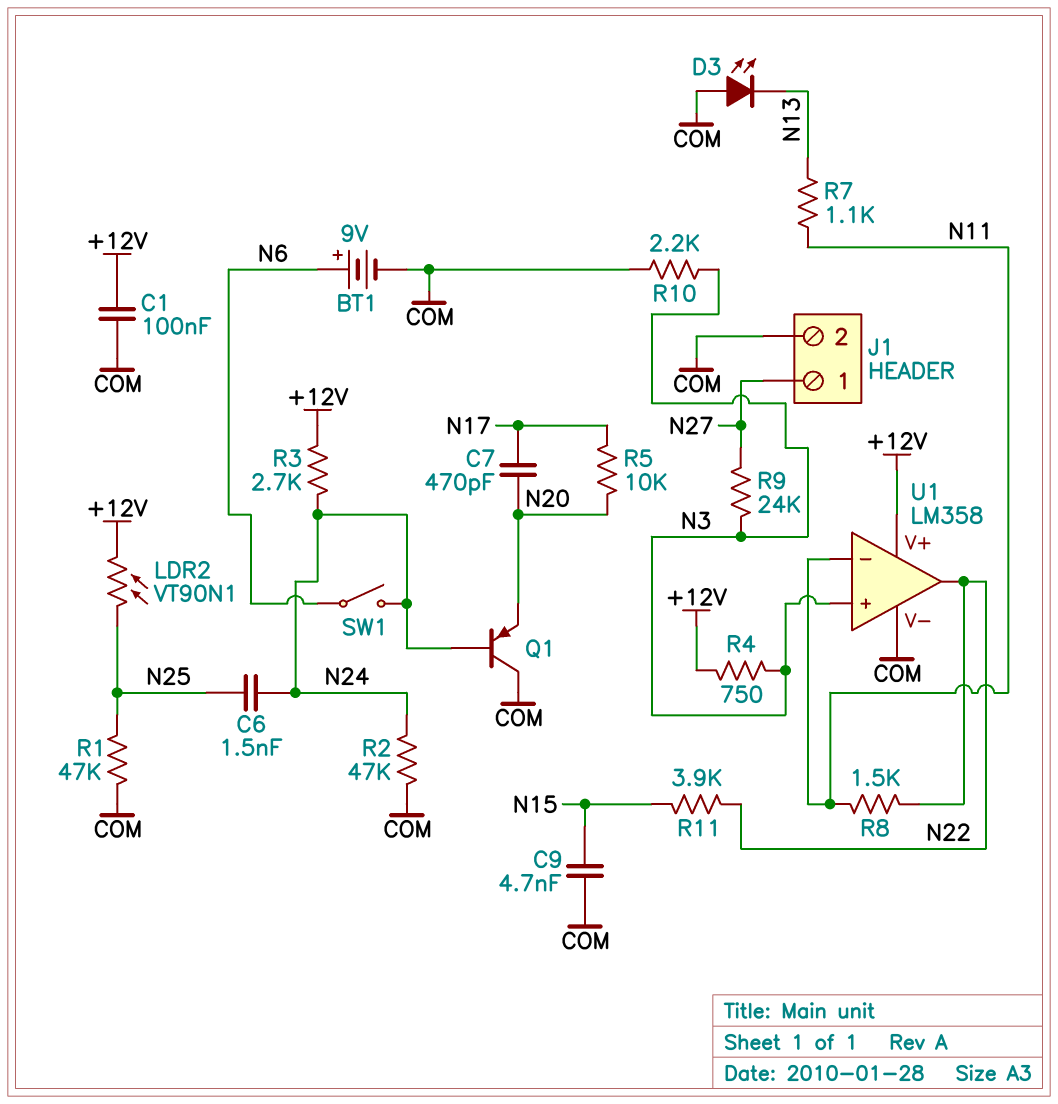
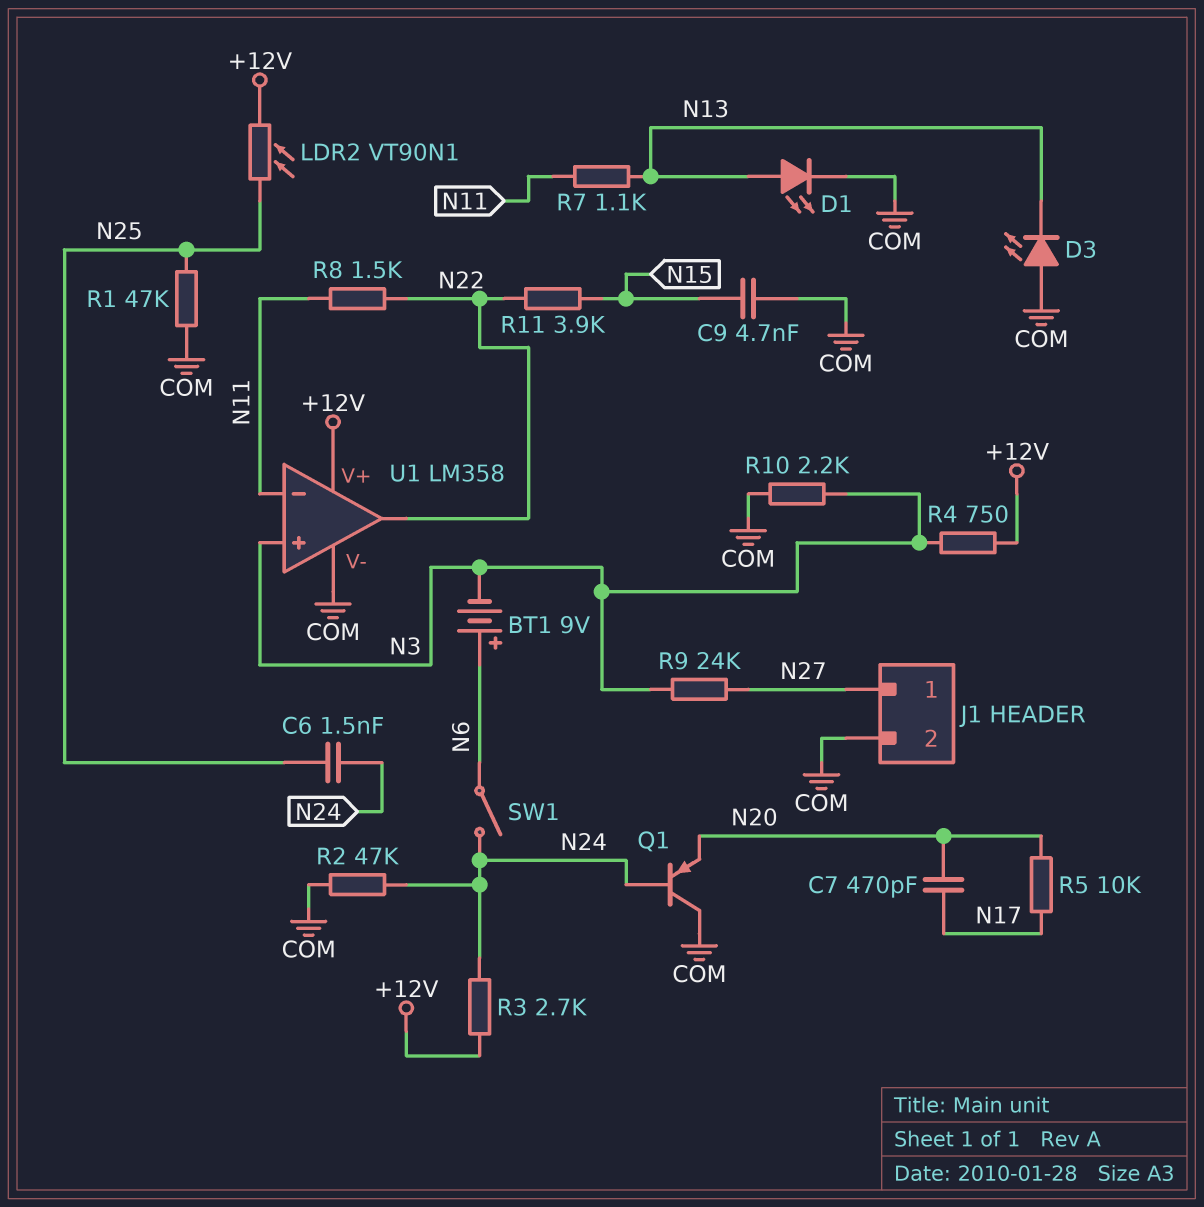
BT1: 9V (plus N6, minus COM) -> 9V (plus N6, minus N3)
C1: 100nF (+12V, COM) -> none
D1: none -> LED (A N13, K COM)

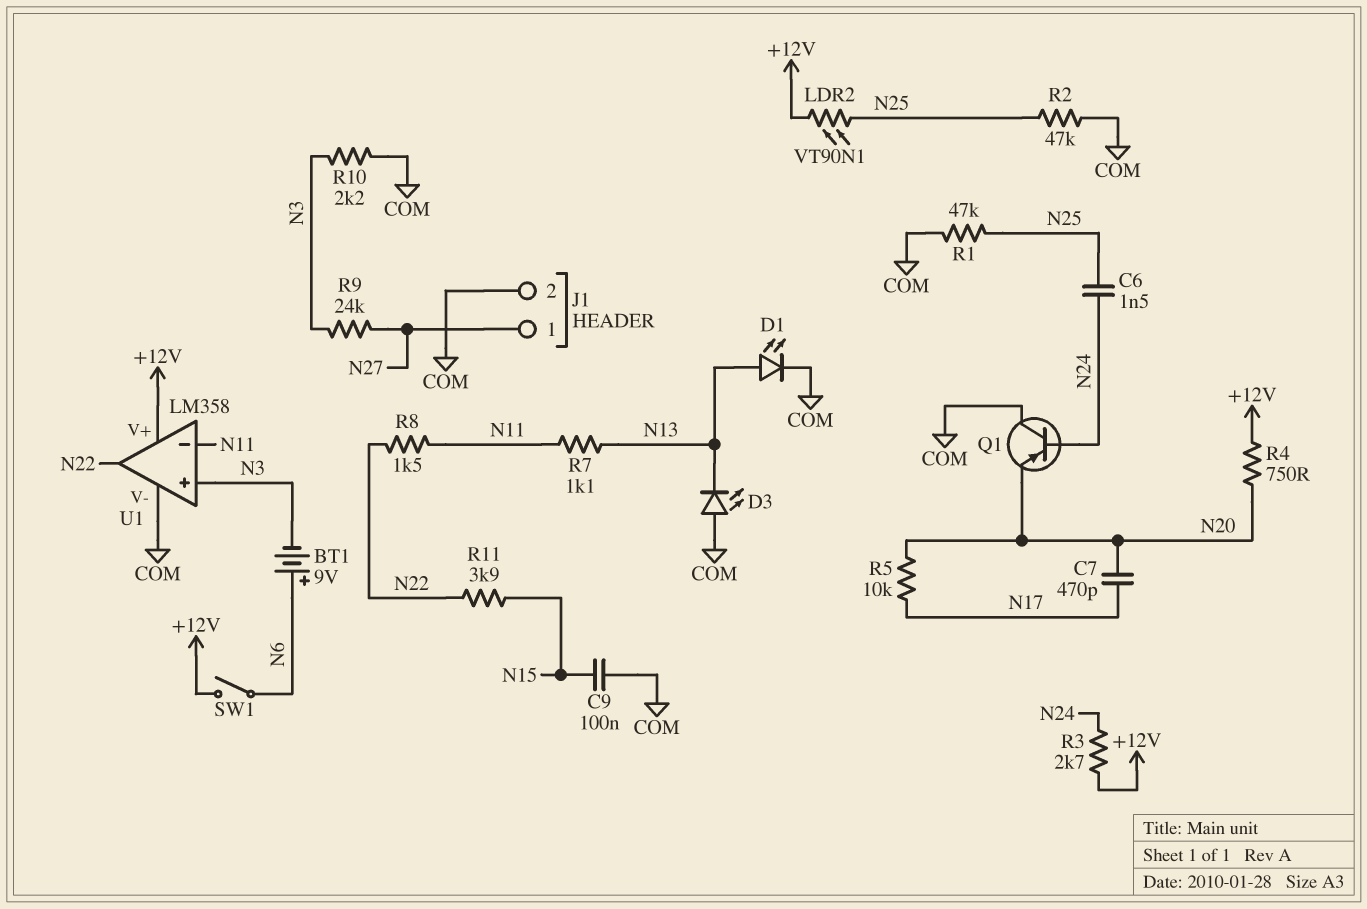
C9: 4.7nF (COM, N15) -> 100nF (COM, N15)
R2: 47k (COM, N24) -> 47k (COM, N25)
R4: 750 (+12V, N3) -> 750 (+12V, N20)
SW1: switch (N6, N24) -> switch (+12V, N6)

